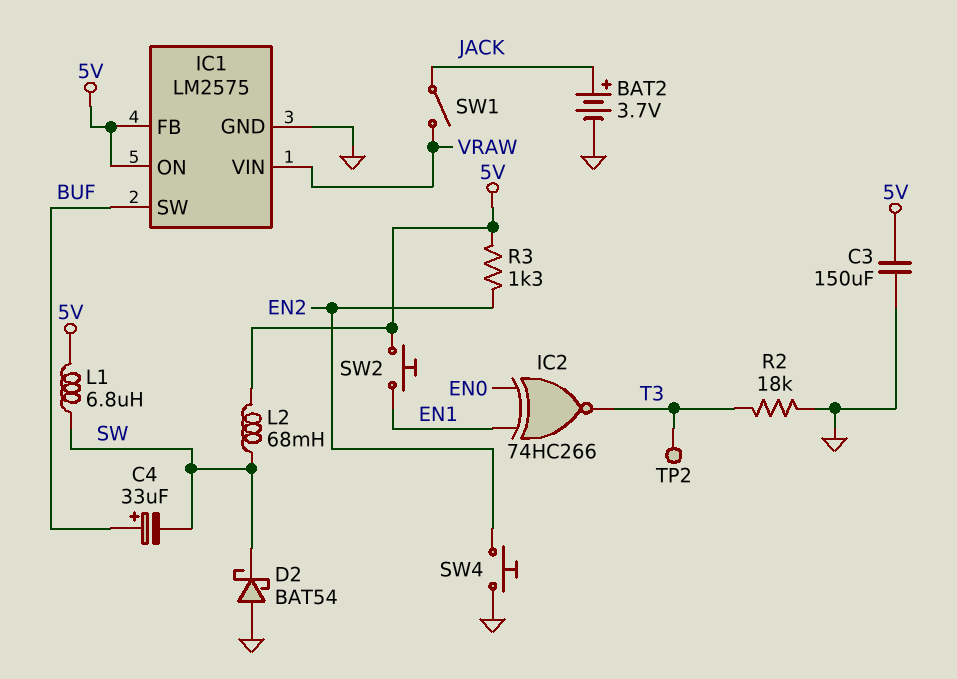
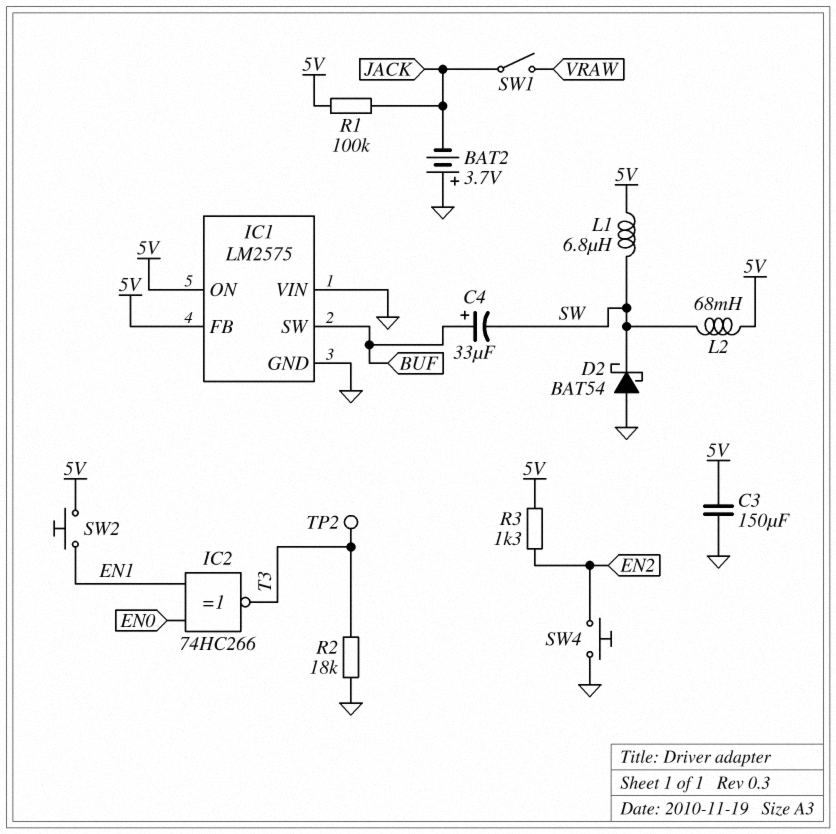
BAT2: 3.7V (plus JACK, minus GND) -> 3.7V (plus GND, minus JACK)
IC1 pin VIN: VRAW -> GND
R1: none -> 100k (5V, JACK)

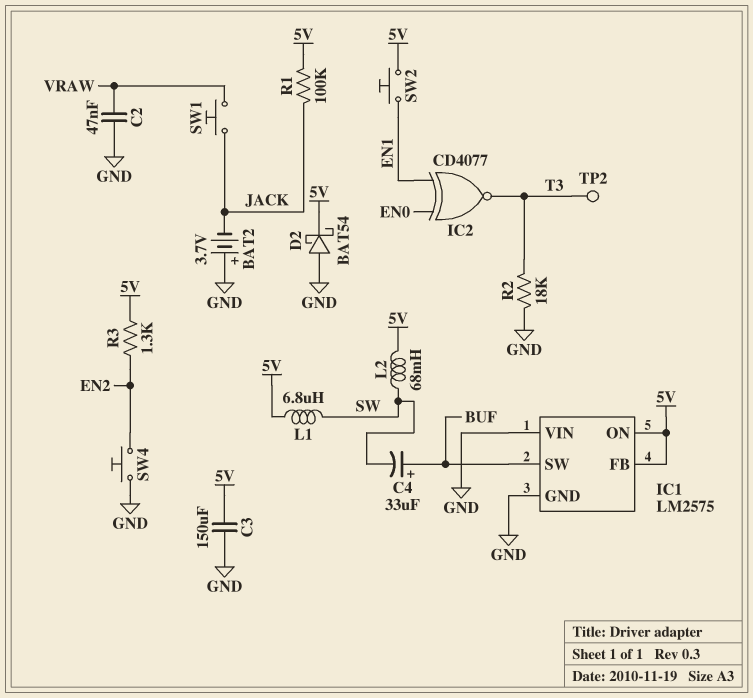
C2: none -> 47nF (GND, VRAW)
D2: schottky BAT54 (A GND, K SW) -> schottky BAT54 (A GND, K 5V)
IC2: XNOR 74HC266 (in EN0, in EN1, out T3) -> XNOR CD4077 (in EN0, in EN1, out T3)
SW1: switch (JACK, VRAW) -> button (JACK, VRAW)

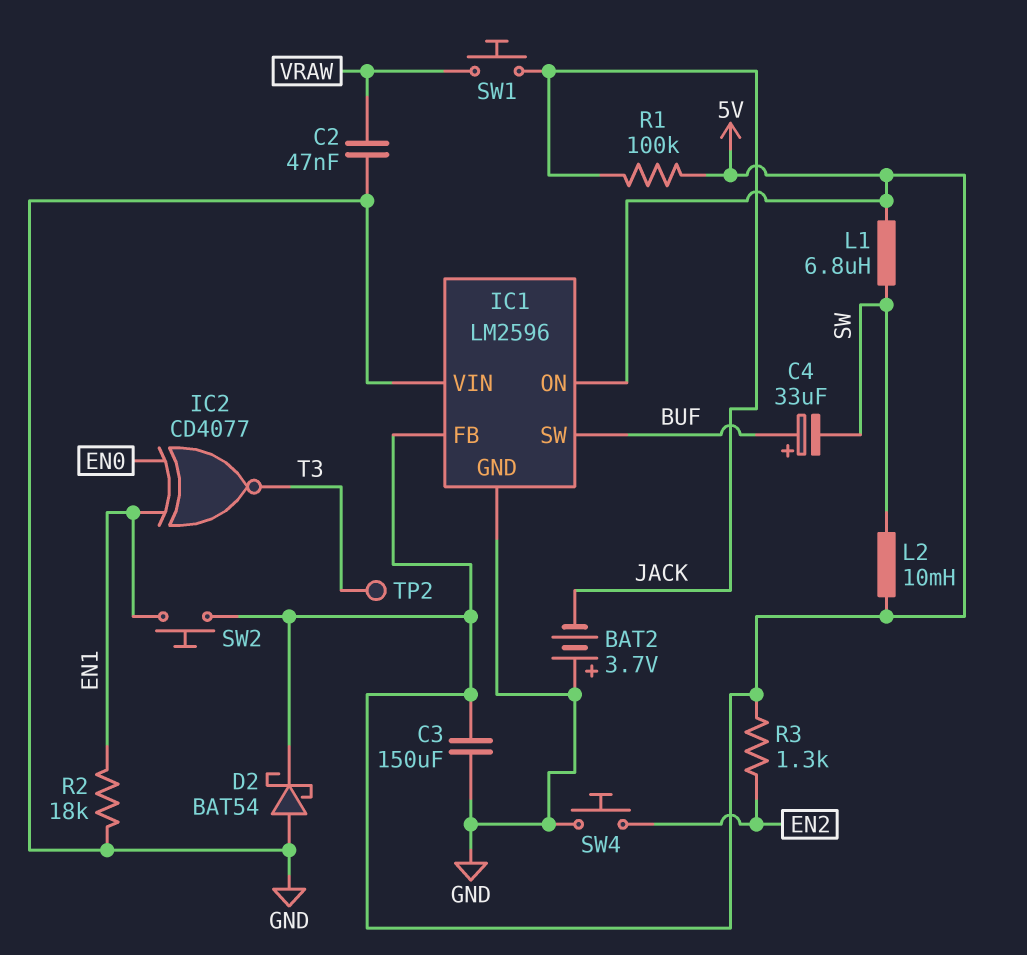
IC1: LM2575 -> LM2596
L2: 68mH (5V, SW) -> 10mH (5V, SW)
R2: 18k (GND, T3) -> 18k (EN1, GND)

